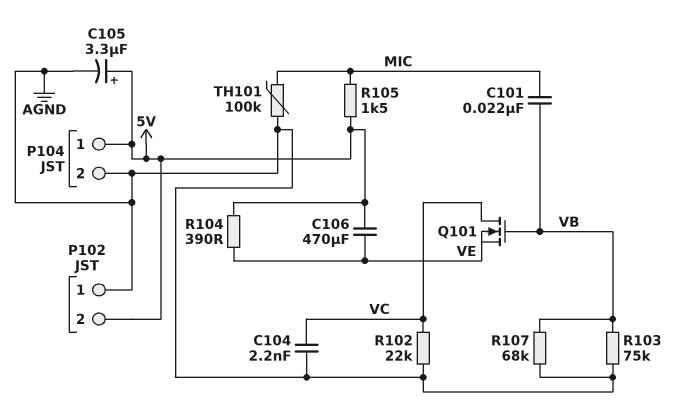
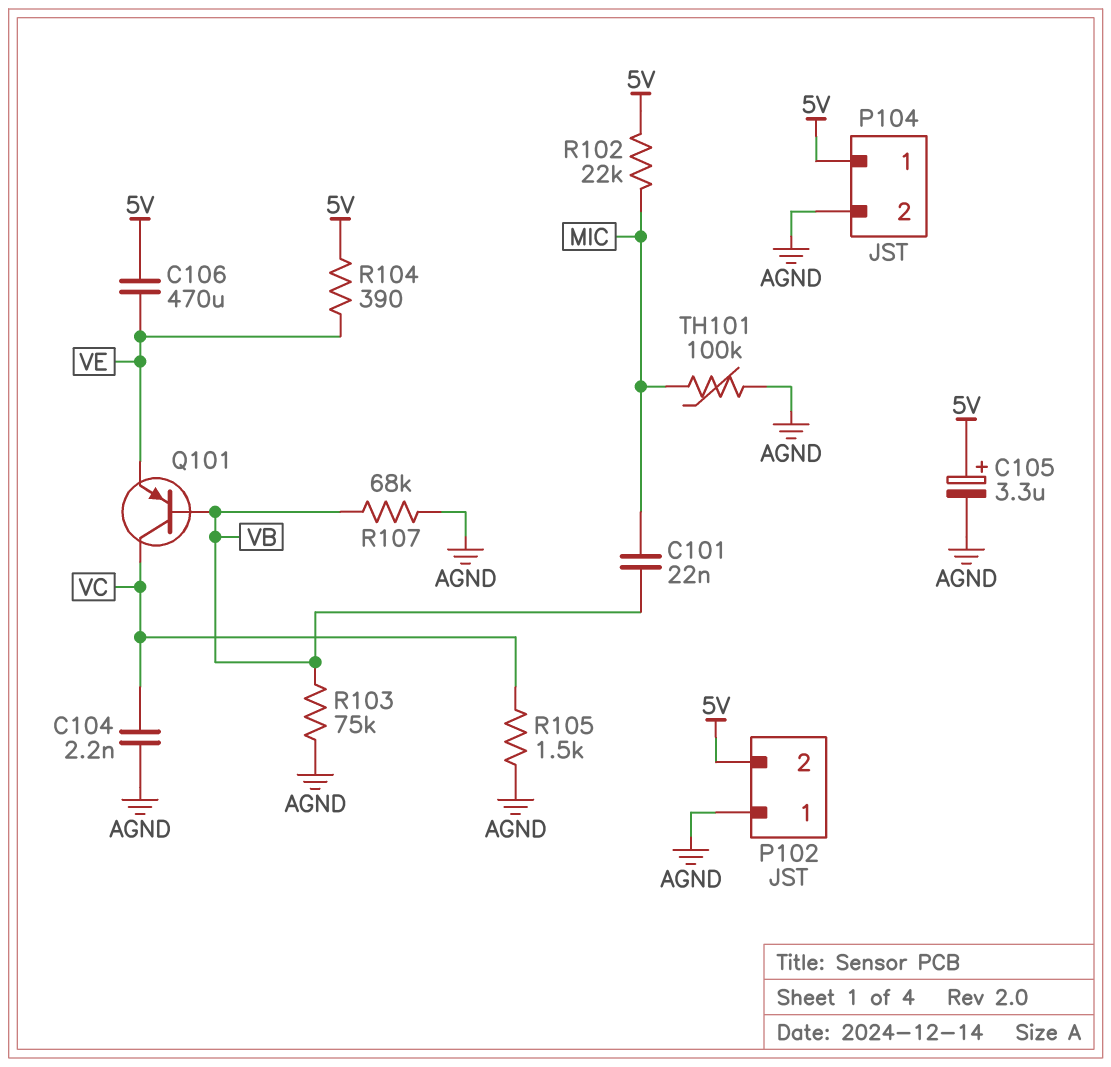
Q101: NMOS (G VB, D VC, S VE) -> PNP (B VB, C VC, E VE)
R102: 22k (AGND, VC) -> 22k (5V, MIC)
R105: 1.5k (5V, MIC) -> 1.5k (AGND, VC)

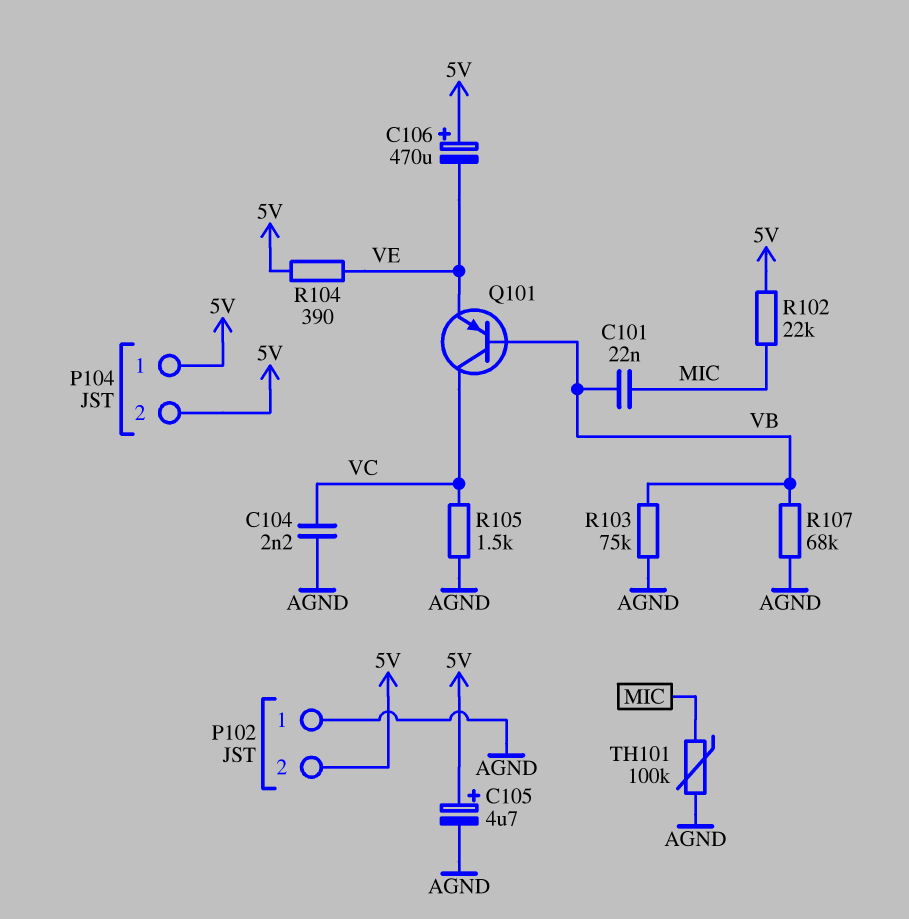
C105: 3.3uF (plus 5V, minus AGND) -> 4.7uF (plus 5V, minus AGND)
C106: 470uF (5V, VE) -> 470uF (plus 5V, minus VE)
P104 pin 2: AGND -> 5V

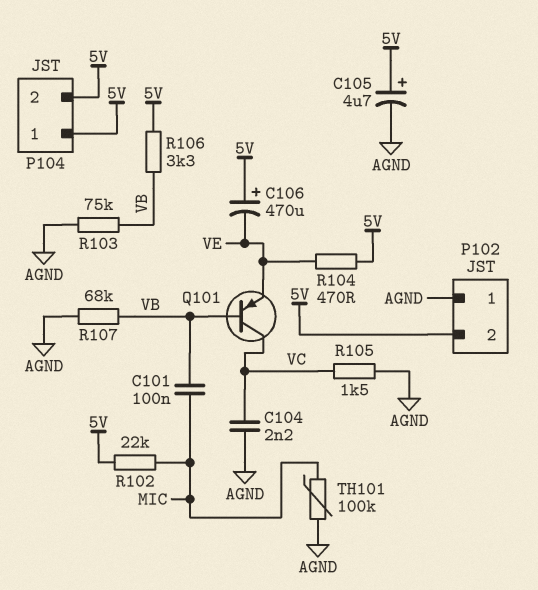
C101: 22nF (MIC, VB) -> 100nF (MIC, VB)
R104: 390 (5V, VE) -> 470 (5V, VE)
R106: none -> 3.3k (5V, VB)

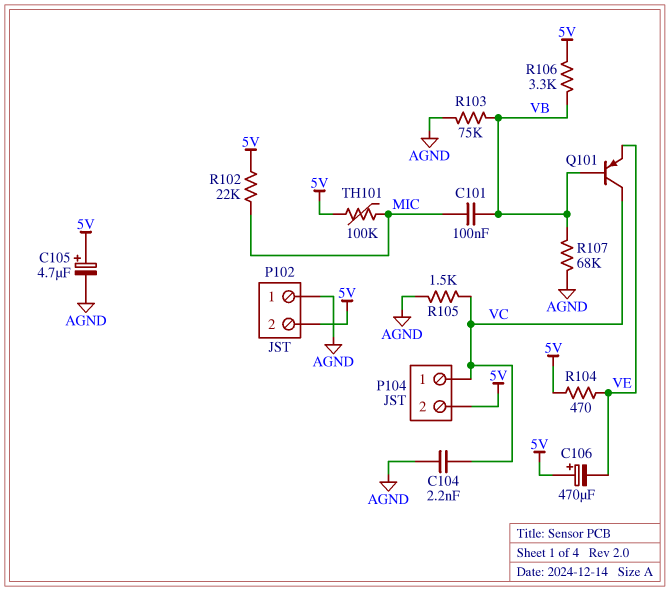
P104 pin 1: 5V -> VC
TH101: 100k (AGND, MIC) -> 100k (5V, MIC)

